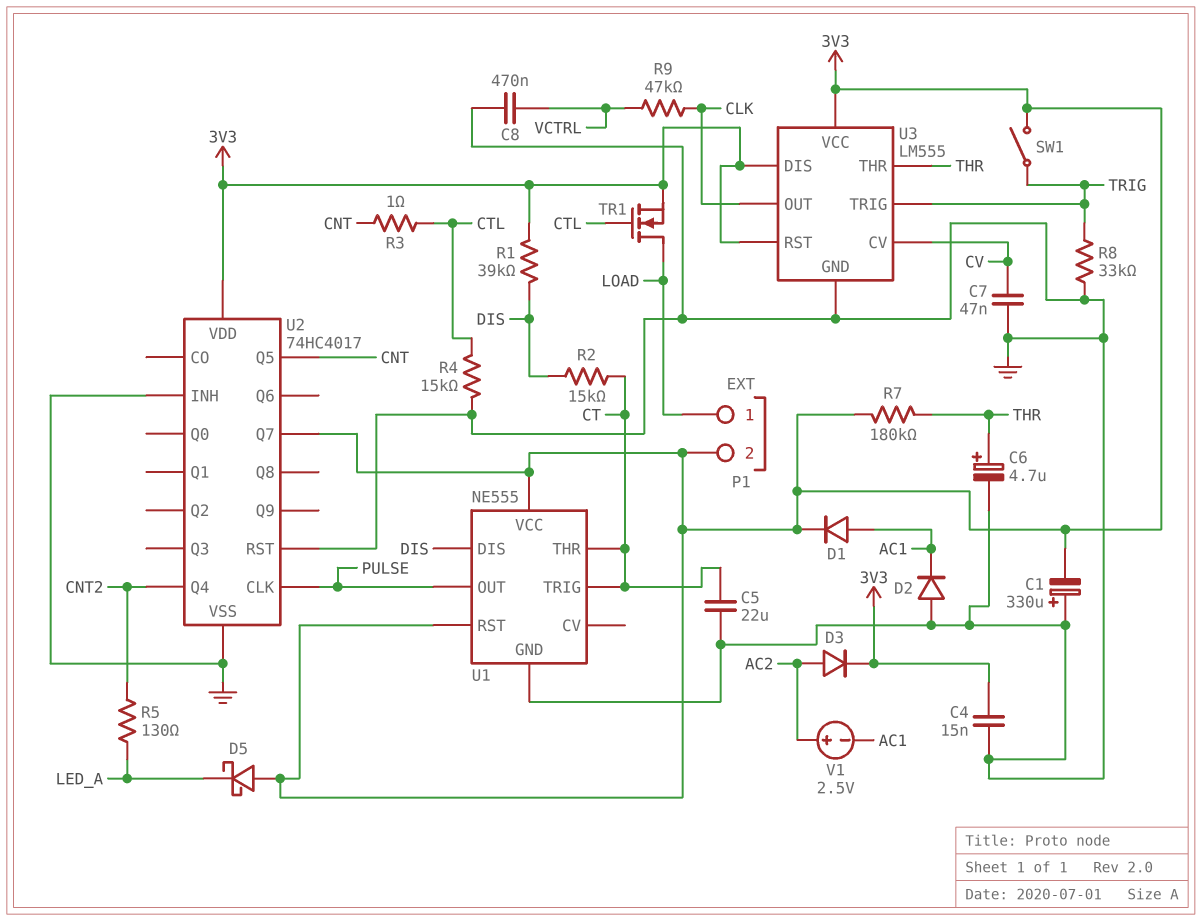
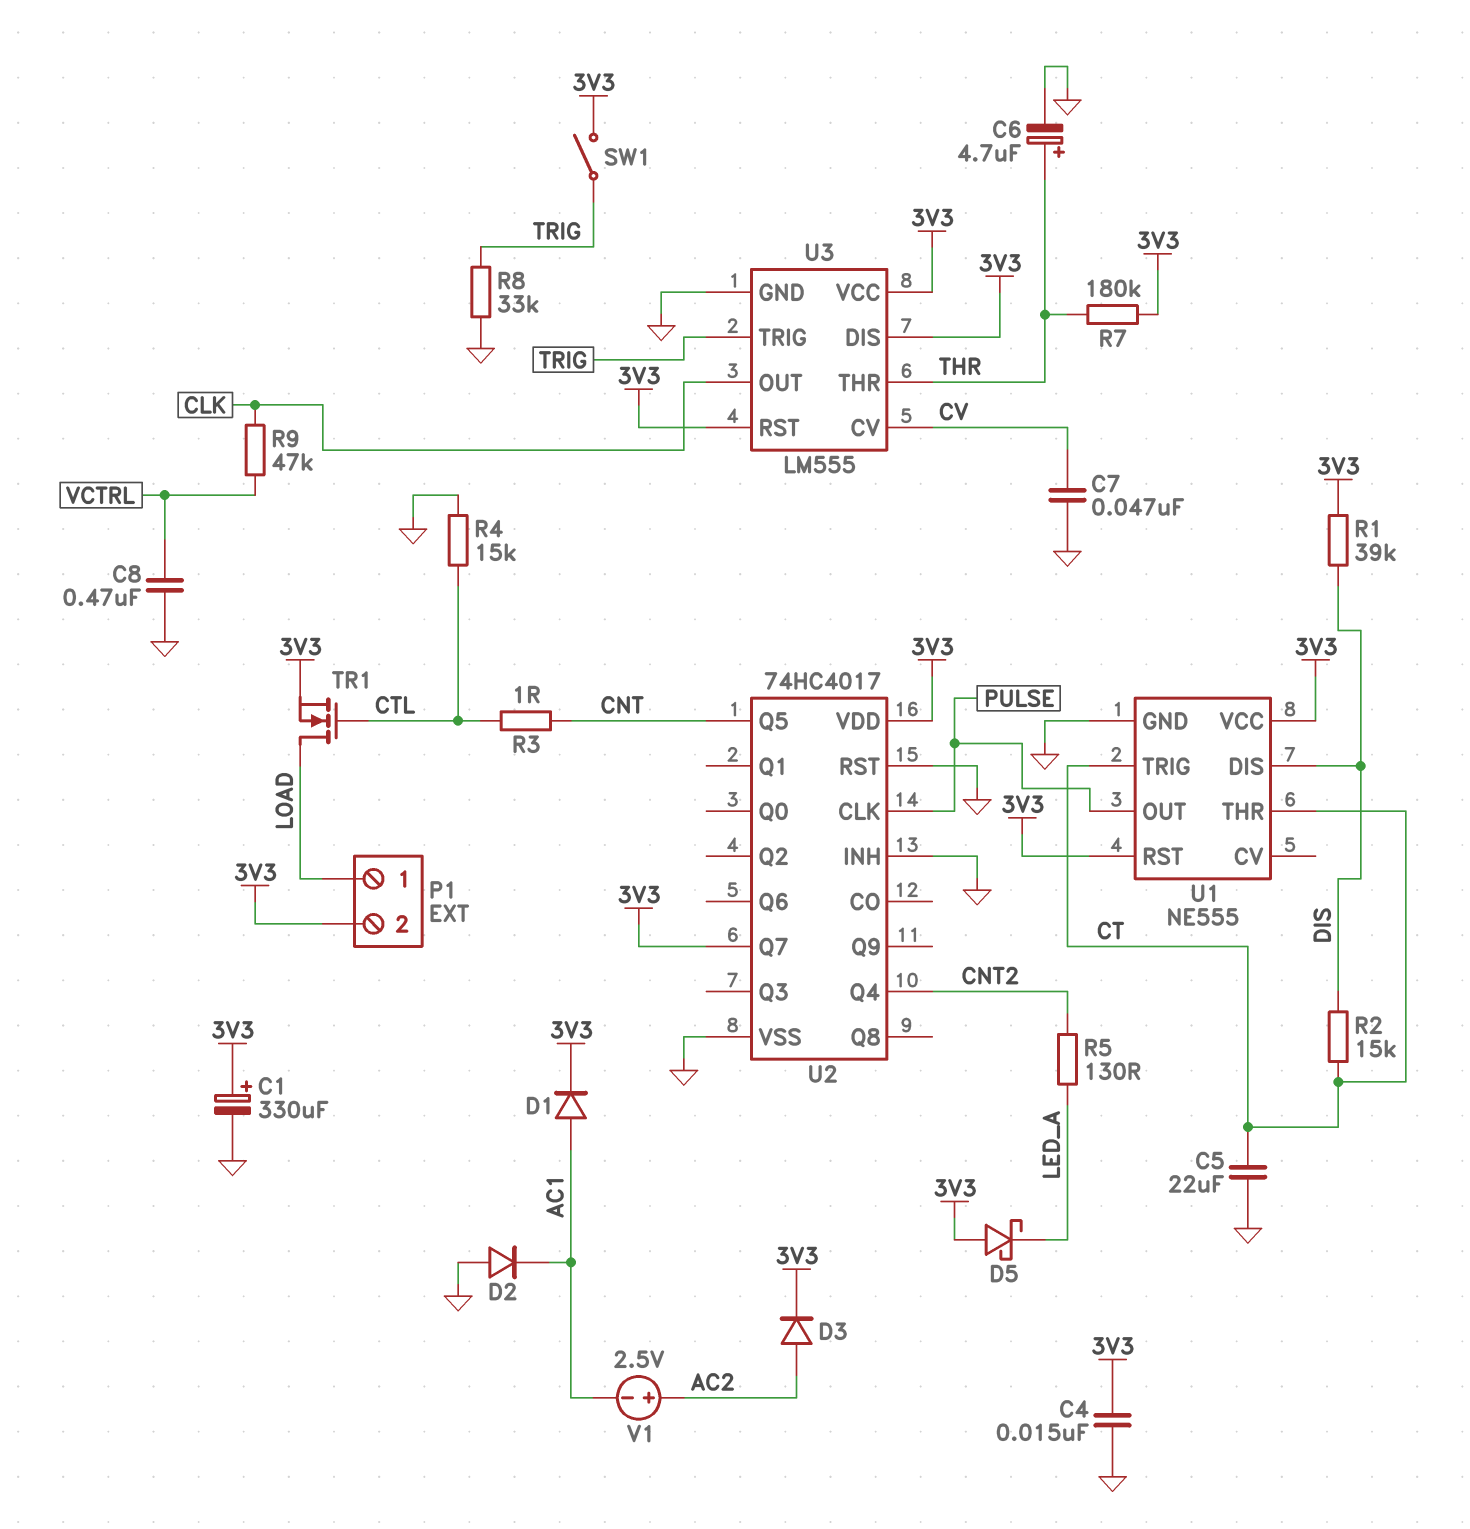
C1: 330uF (plus GND, minus 3V3) -> 330uF (plus 3V3, minus GND)

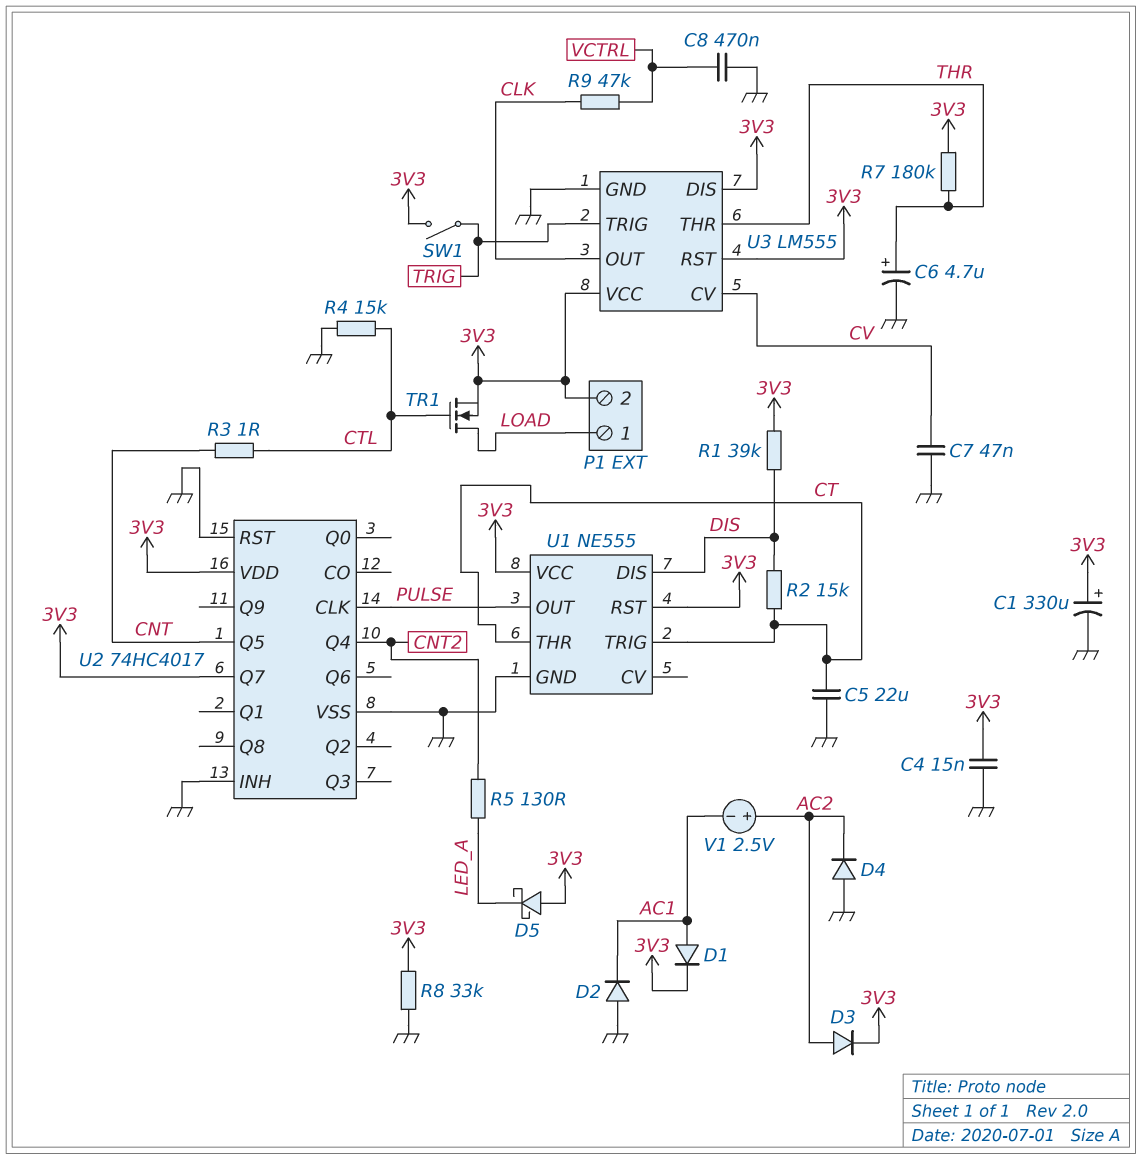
D4: none -> diode (A GND, K AC2)
R8: 33k (GND, TRIG) -> 33k (3V3, GND)

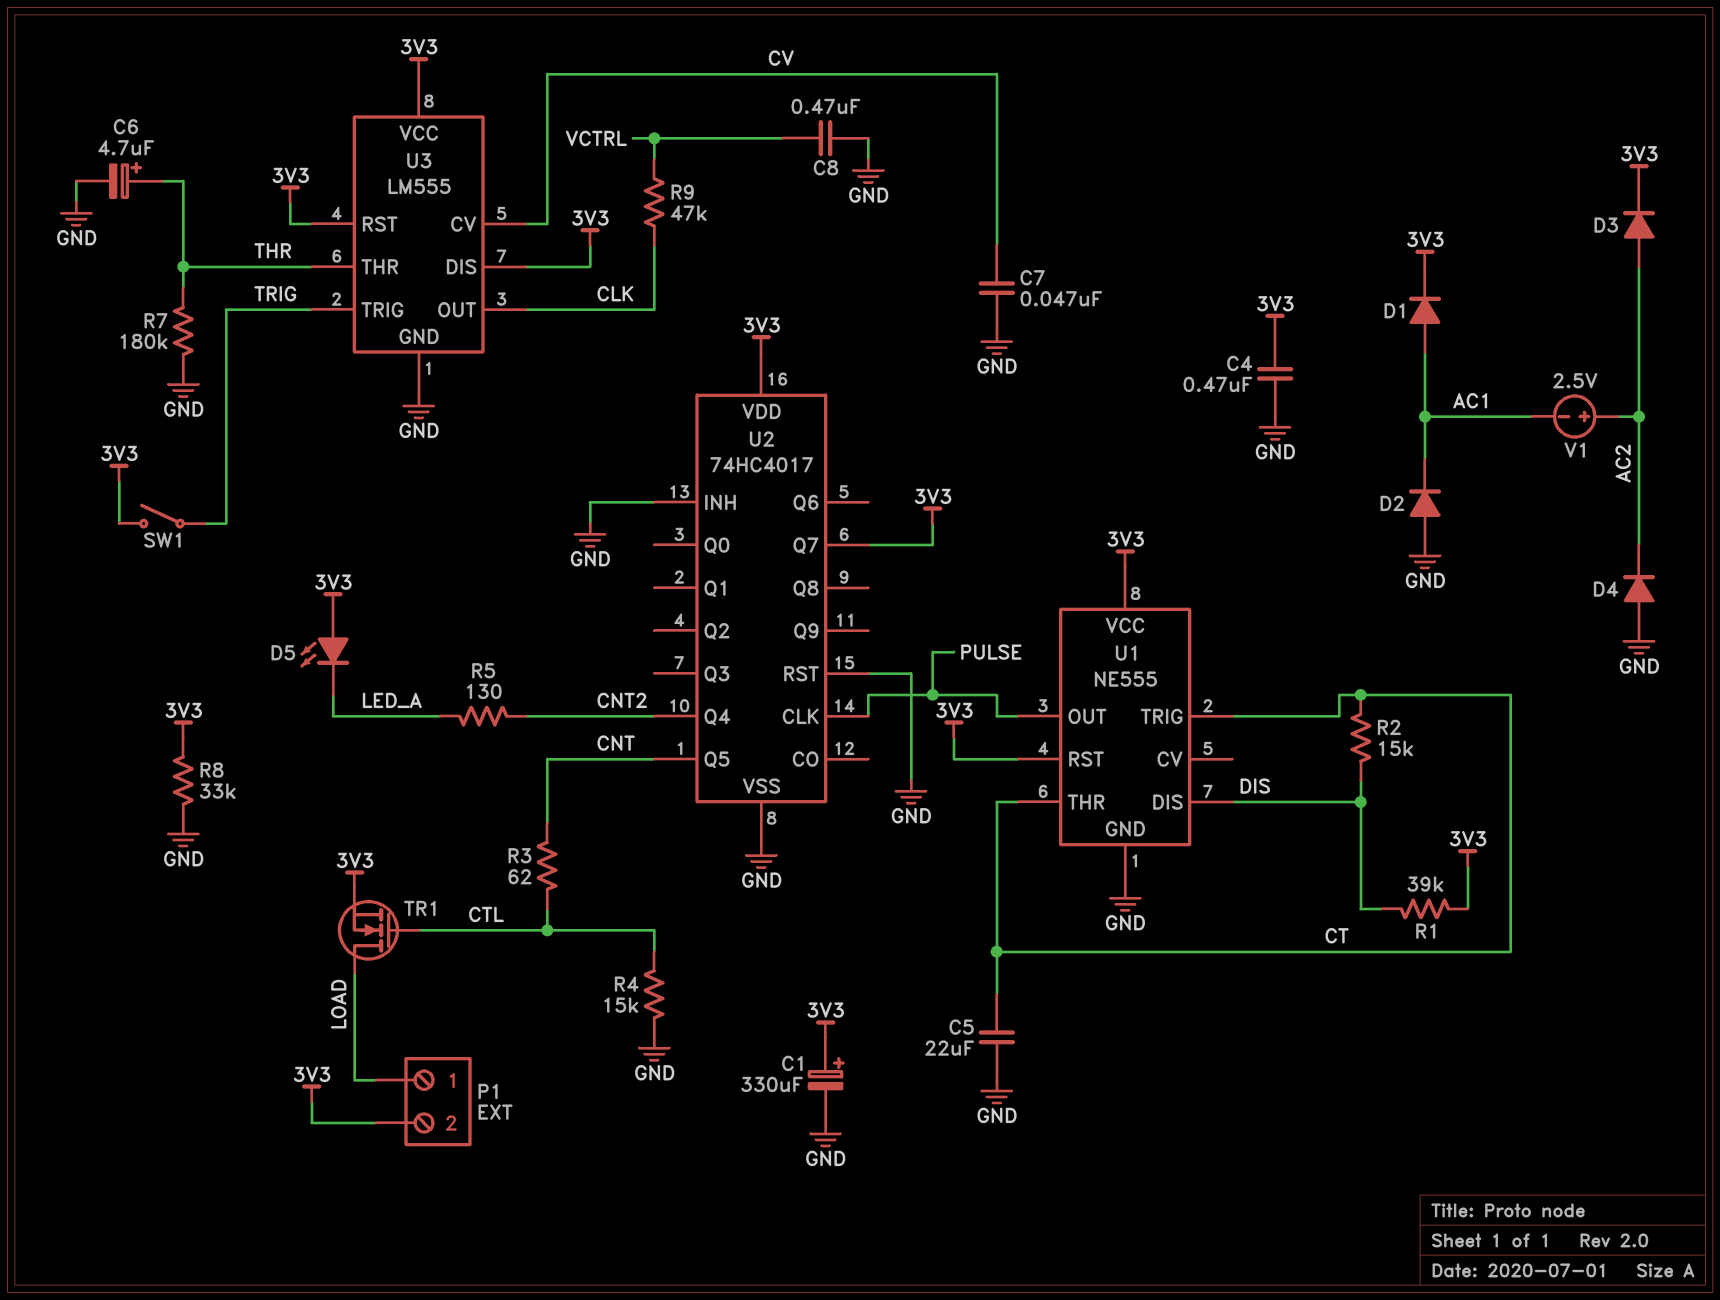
C4: 15nF (3V3, GND) -> 470nF (3V3, GND)
D5: schottky (A 3V3, K LED_A) -> LED (A 3V3, K LED_A)
R3: 1 (CNT, CTL) -> 62 (CNT, CTL)
R7: 180k (3V3, THR) -> 180k (GND, THR)

